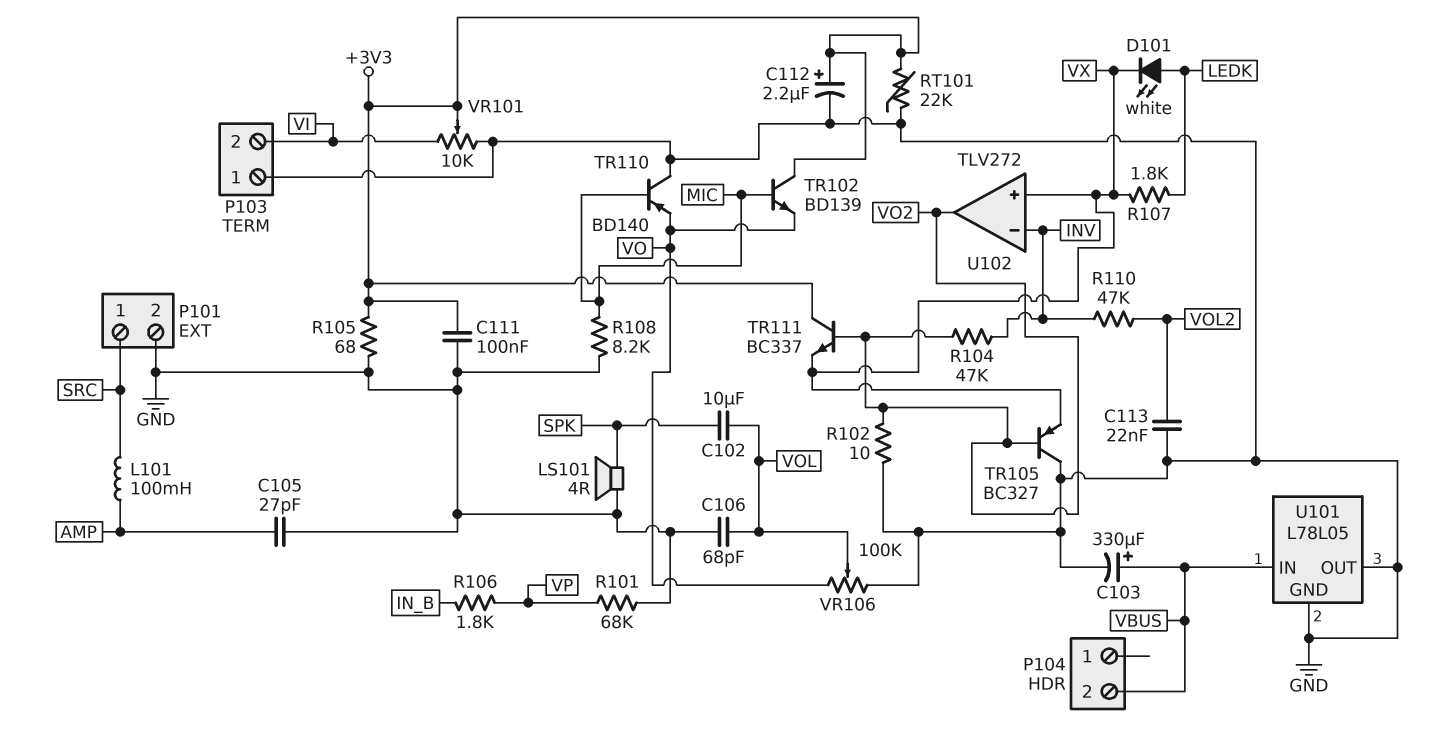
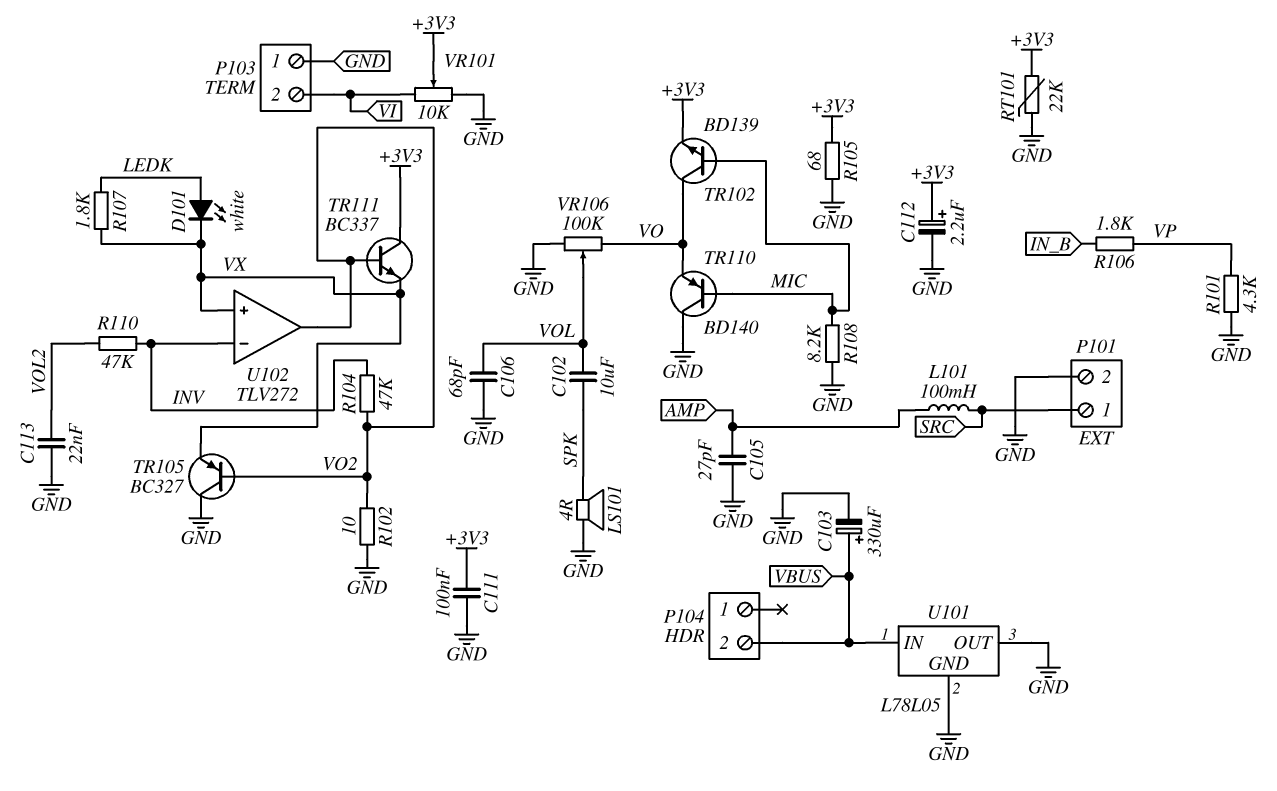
R101: 68k (GND, VP) -> 4.3k (GND, VP)
TR102: NPN BD139 (B MIC, C +3V3, E VO) -> NPN BD139 (B MIC, C VO, E +3V3)

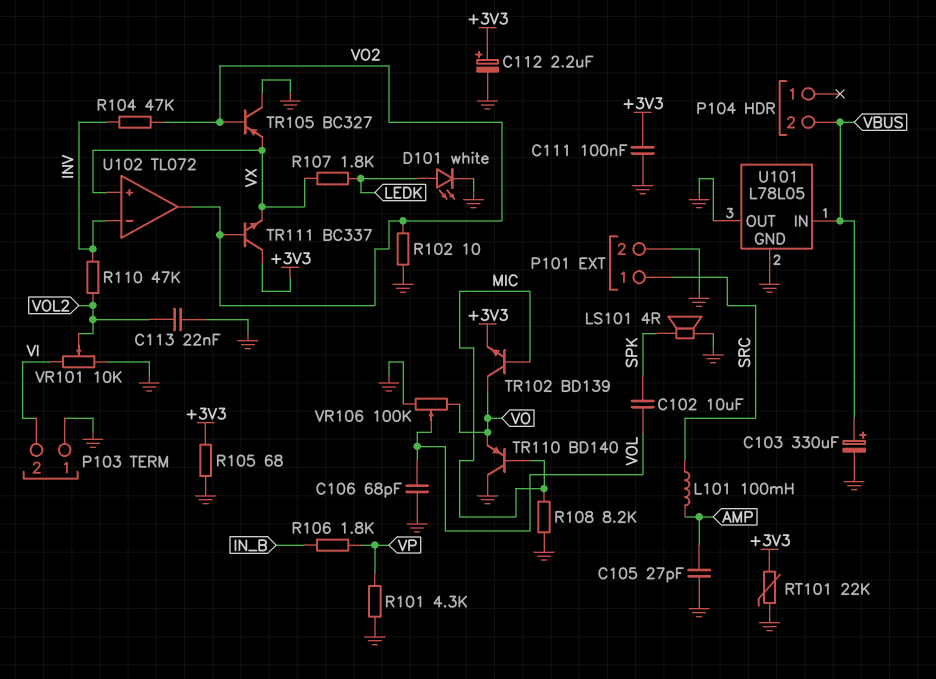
D101: LED white (A LEDK, K VX) -> LED white (A LEDK, K GND)
U102: TLV272 -> TL072
VR101: 10k (GND, VI, wiper +3V3) -> 10k (GND, VI, wiper VOL2)

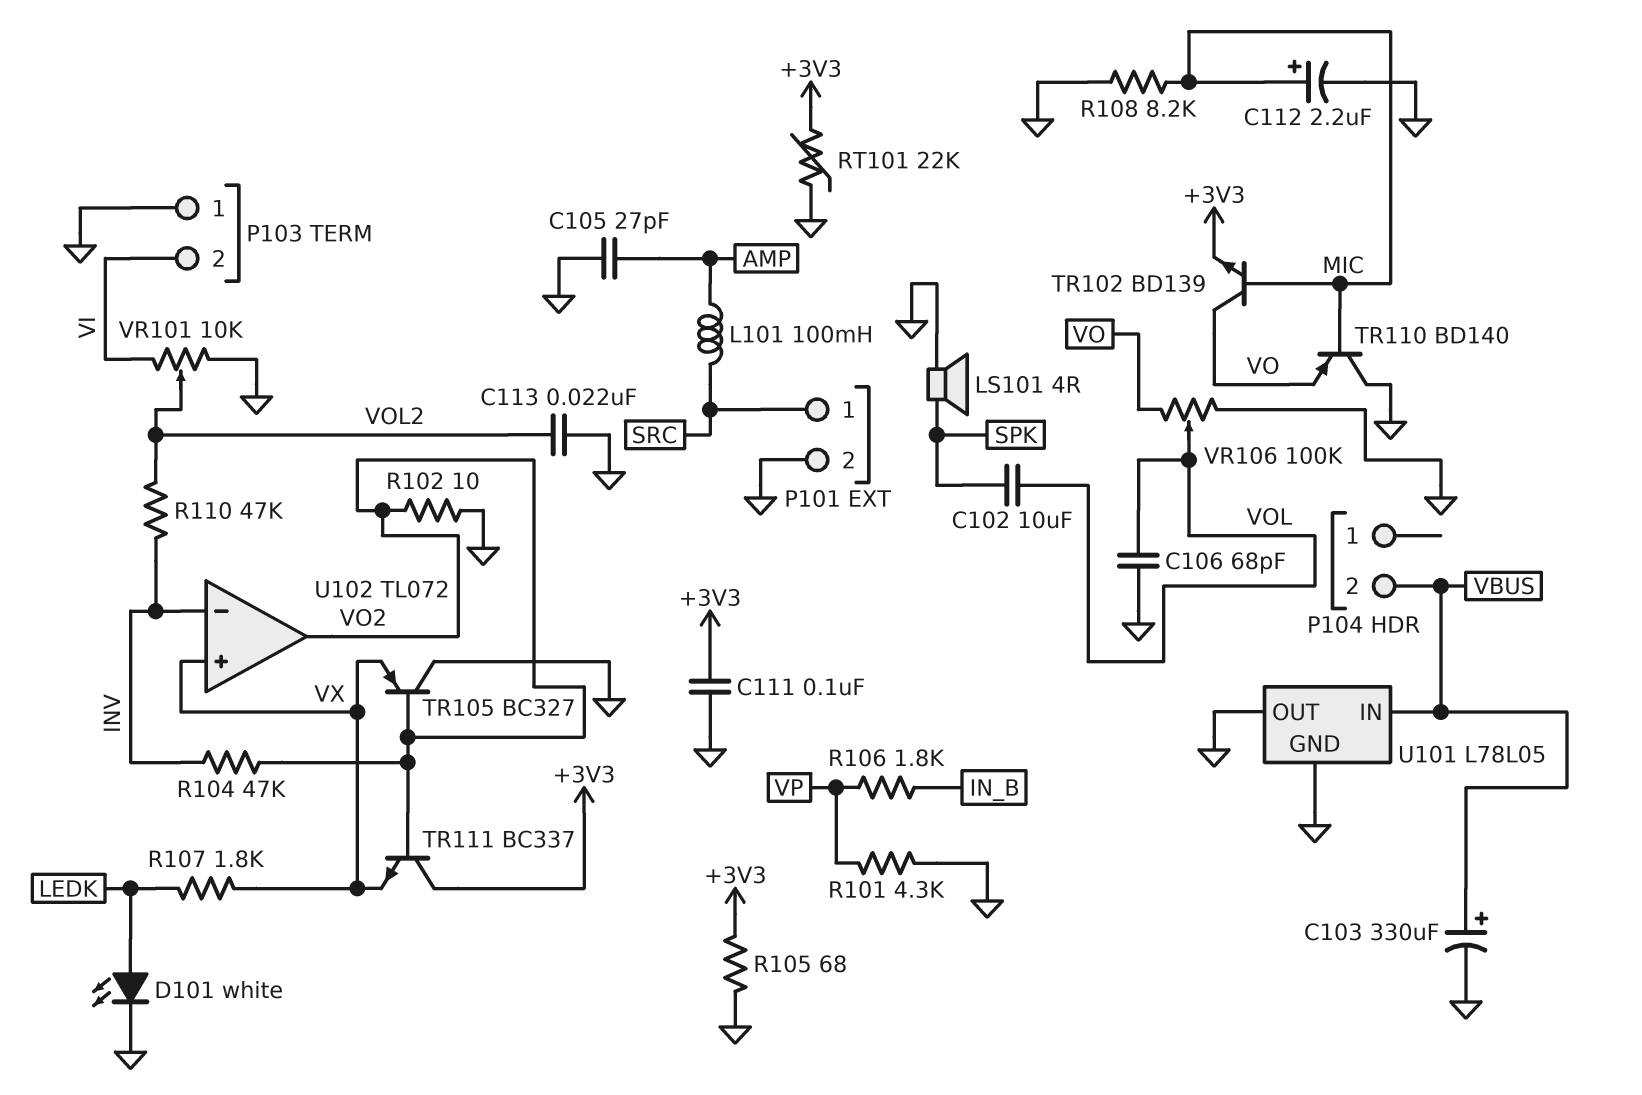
C112: 2.2uF (plus +3V3, minus GND) -> 2.2uF (plus MIC, minus GND)

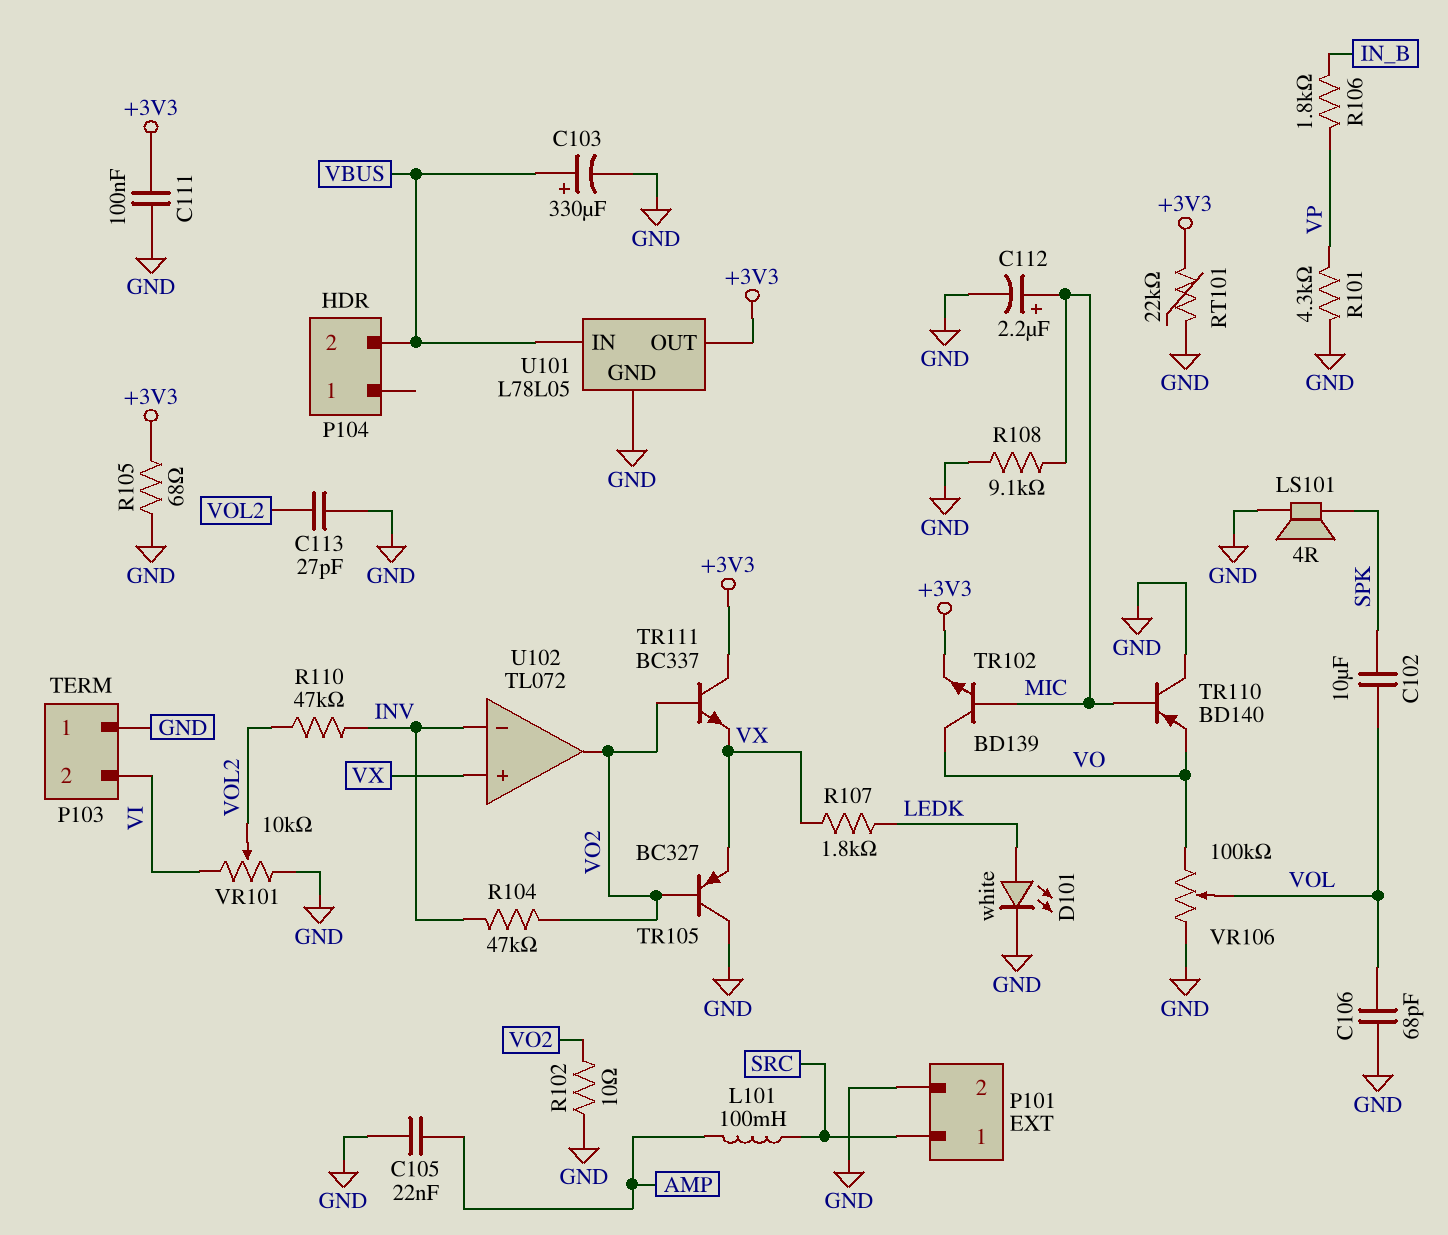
C105: 27pF (AMP, GND) -> 22nF (AMP, GND)
C113: 22nF (GND, VOL2) -> 27pF (GND, VOL2)
R108: 8.2k (GND, MIC) -> 9.1k (GND, MIC)
U101 pin OUT: GND -> +3V3

